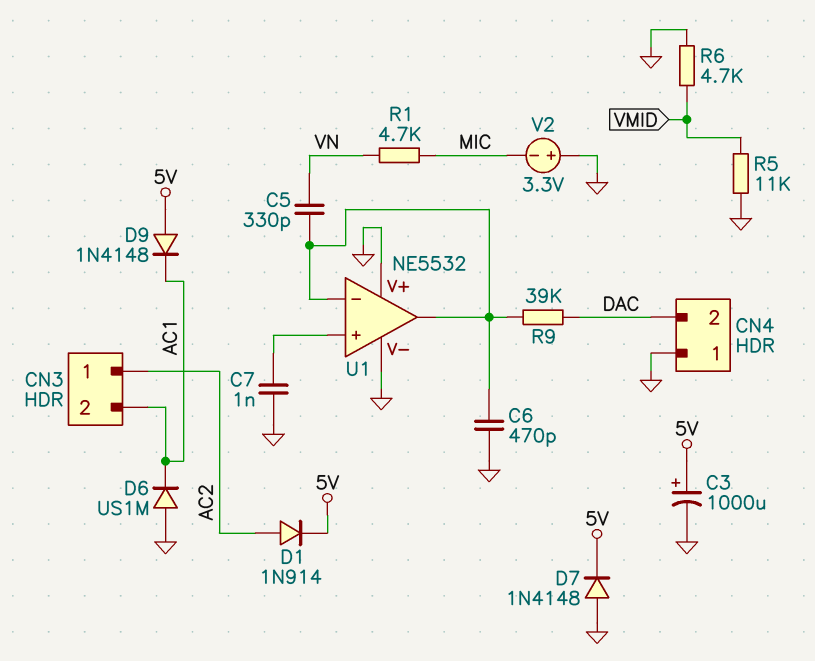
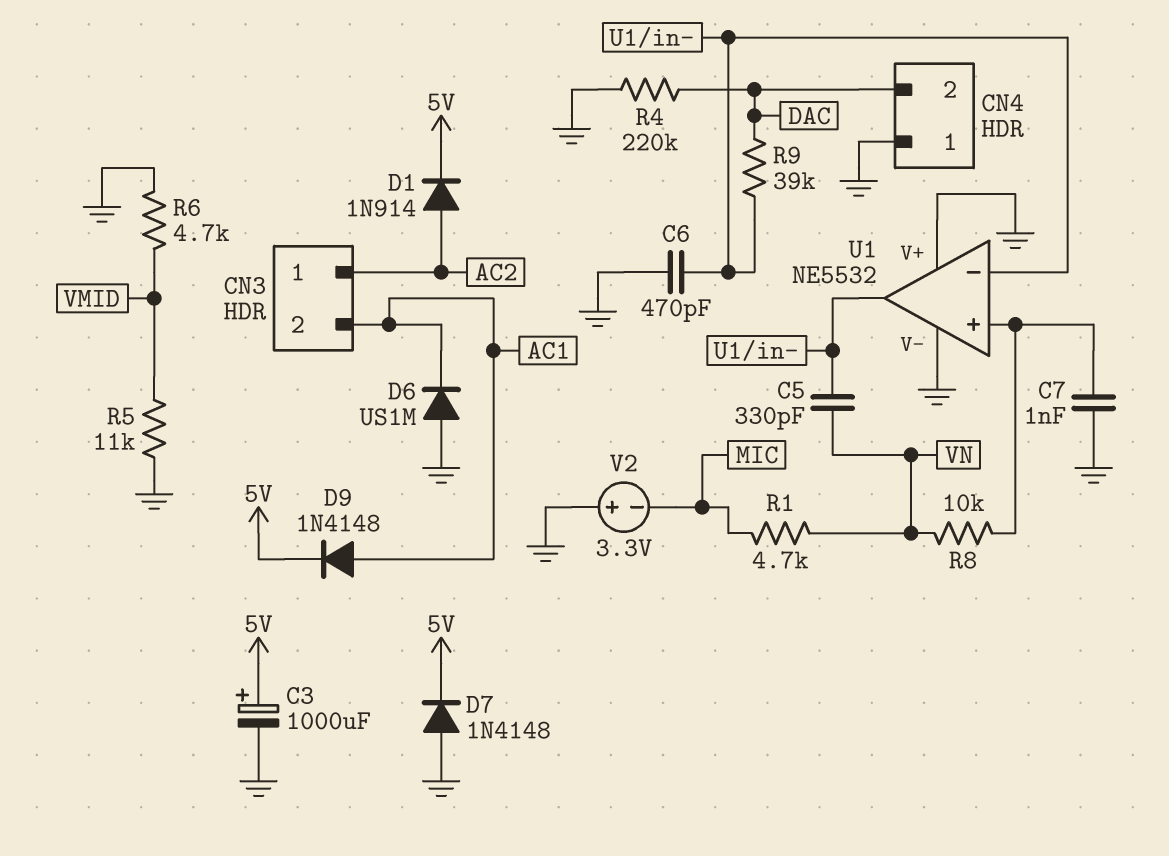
D9: diode 1N4148 (A 5V, K AC1) -> diode 1N4148 (A AC1, K 5V)
R4: none -> 220k (DAC, GND)
R8: none -> 10k (U1/in+, VN)

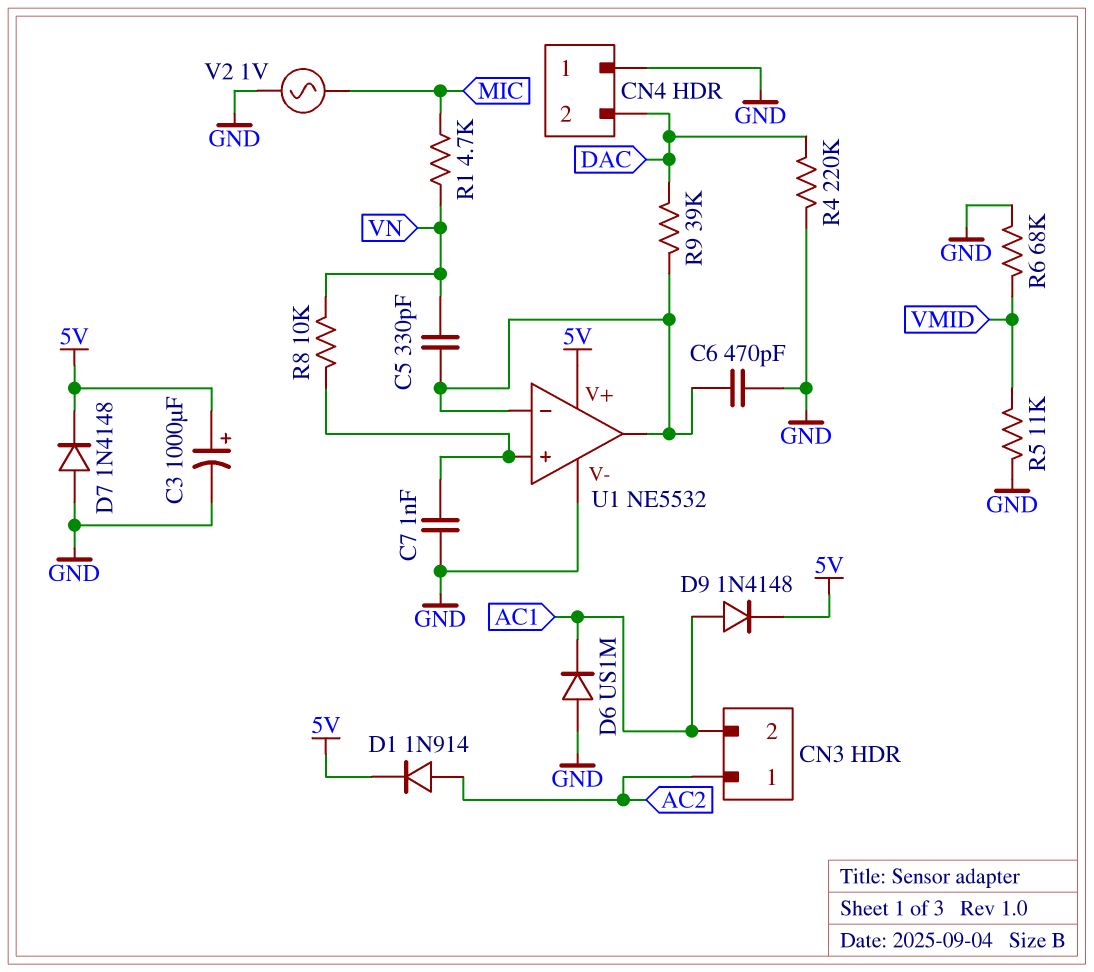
R6: 4.7k (GND, VMID) -> 68k (GND, VMID)
U1 pin V+: GND -> 5V
V2: 3.3V (plus GND, minus MIC) -> AC 1V (GND, MIC)

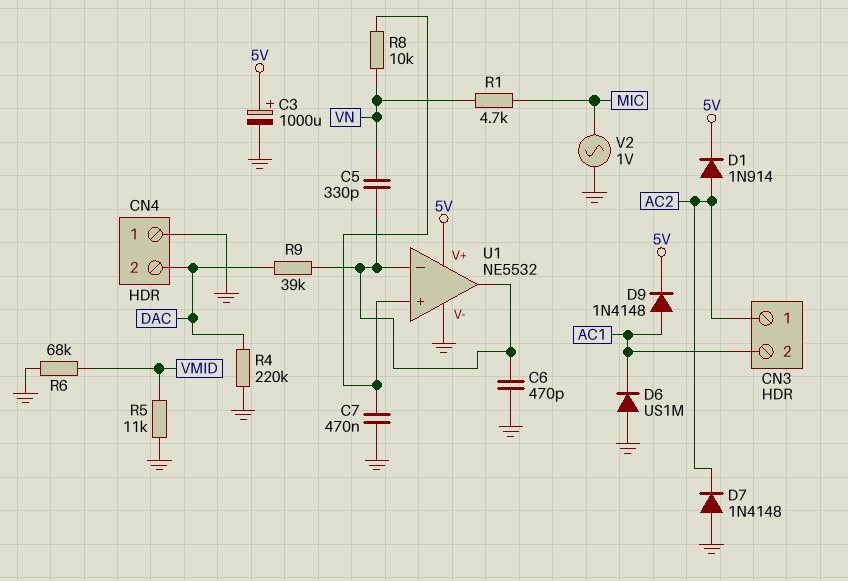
C7: 1nF (GND, U1/in+) -> 470nF (GND, U1/in+)
D7: diode 1N4148 (A GND, K 5V) -> diode 1N4148 (A GND, K AC2)

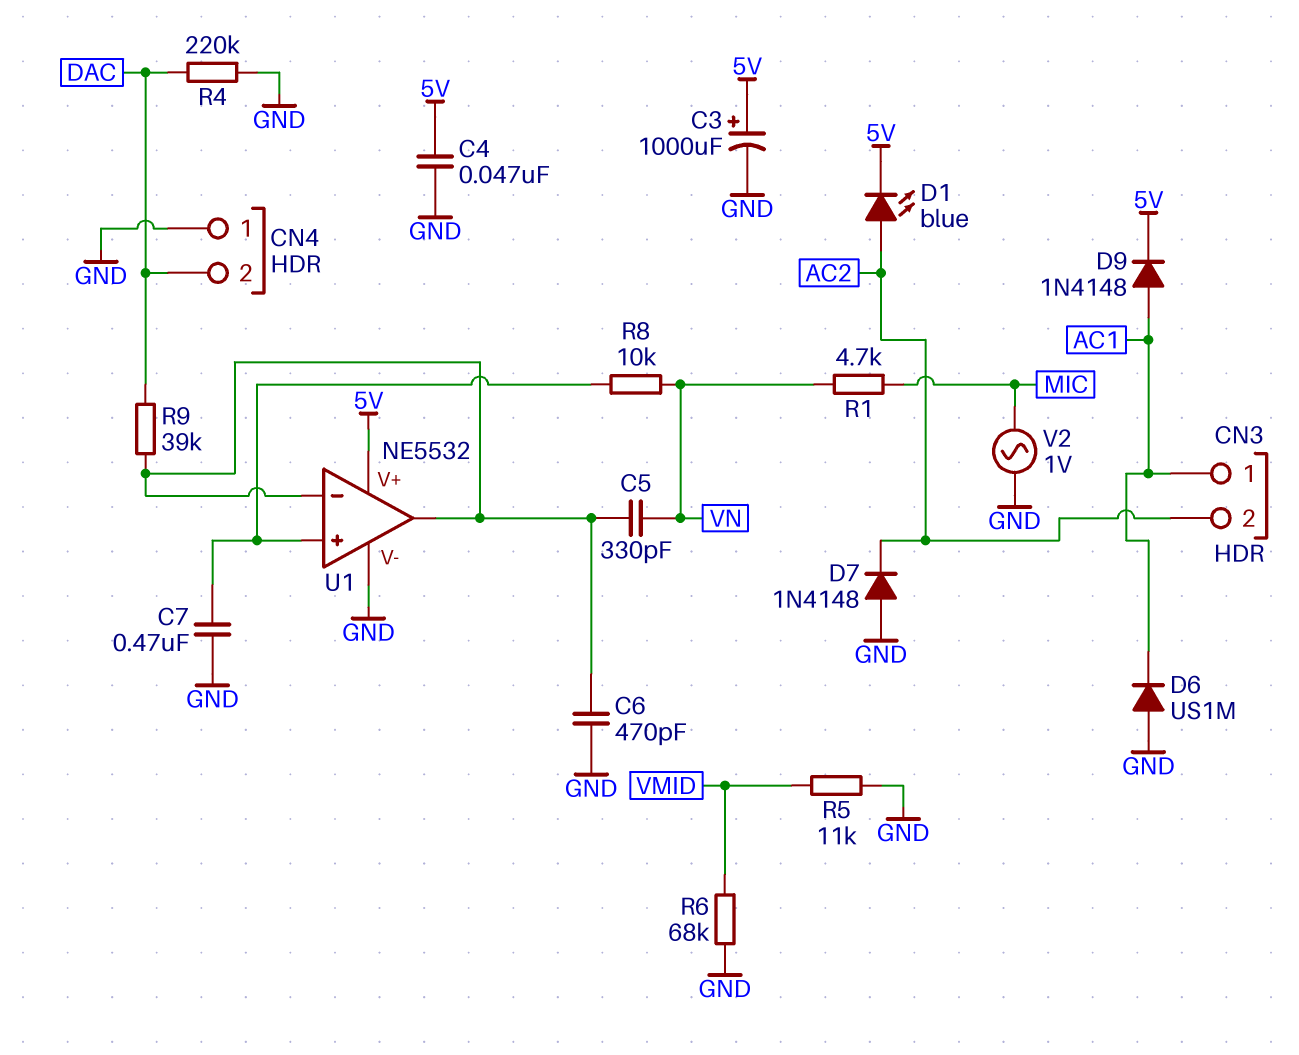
C4: none -> 47nF (5V, GND)
CN3 pin 1: AC2 -> AC1
CN3 pin 2: AC1 -> AC2
D1: diode 1N914 (A AC2, K 5V) -> LED blue (A AC2, K 5V)

